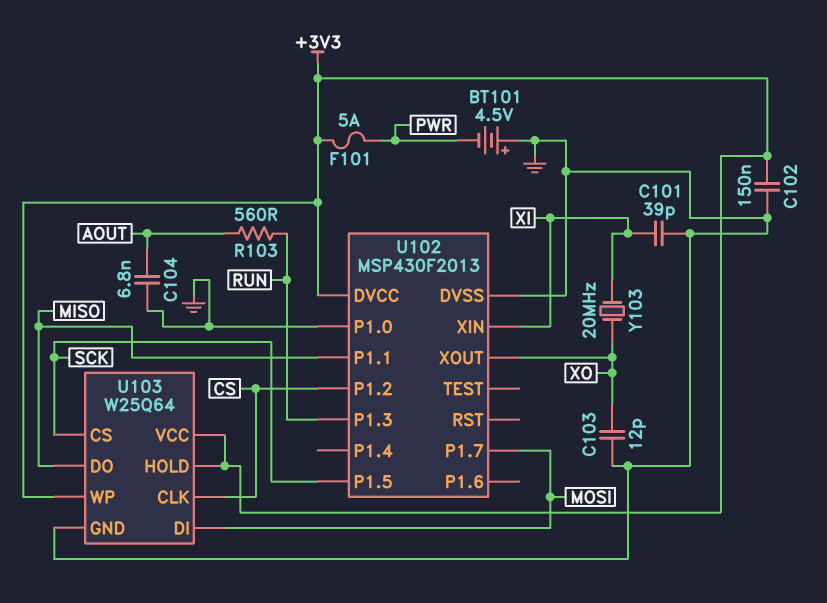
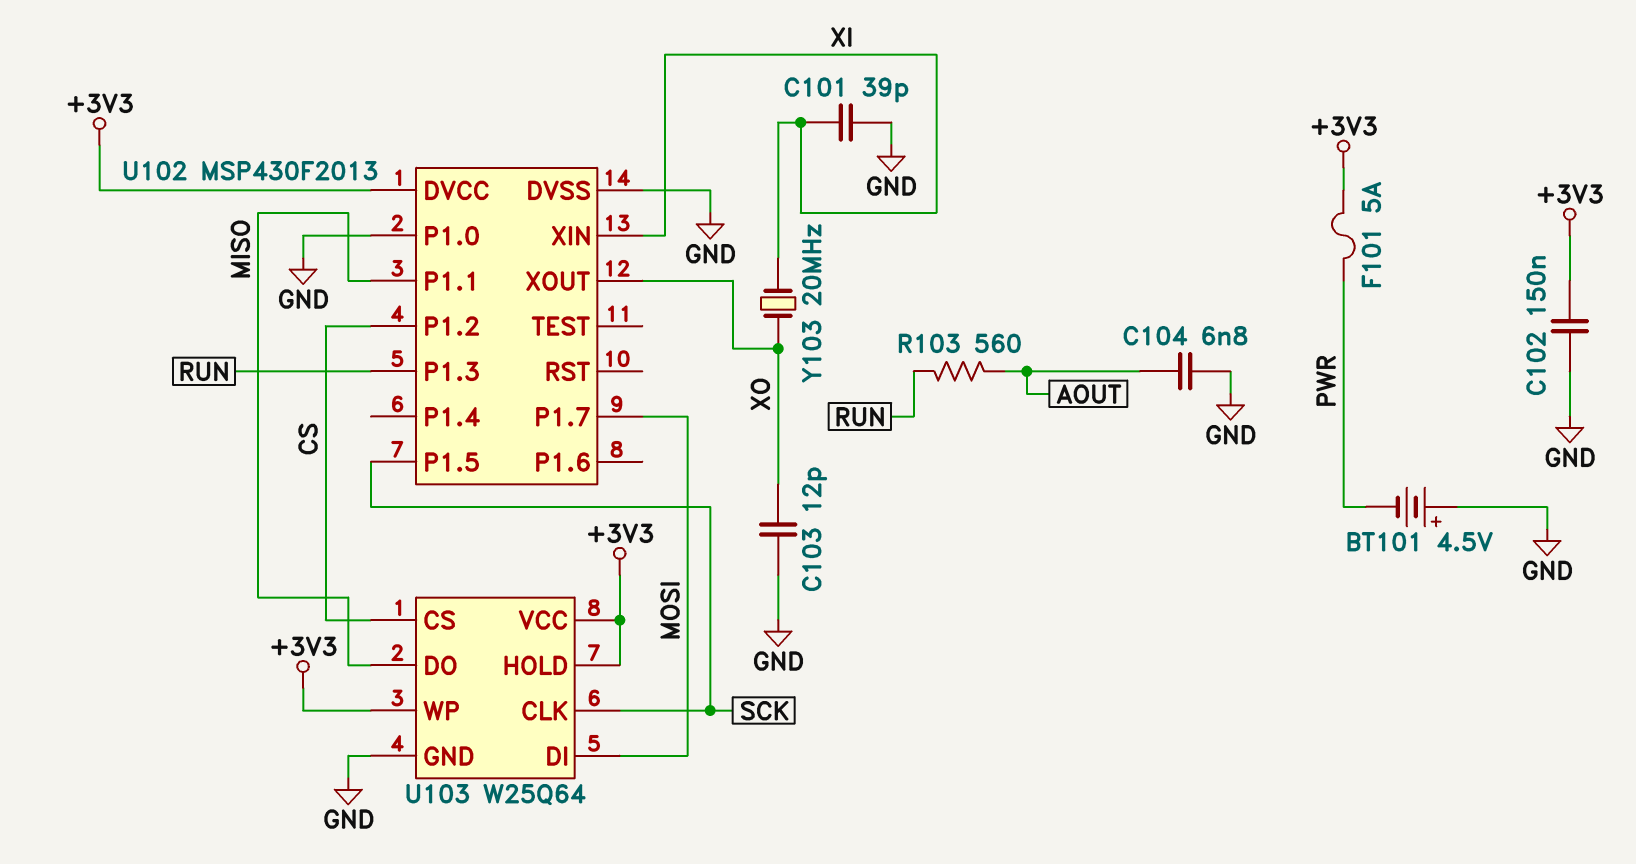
U103 pin CLK: CS -> SCK
U103 pin CS: SCK -> CS

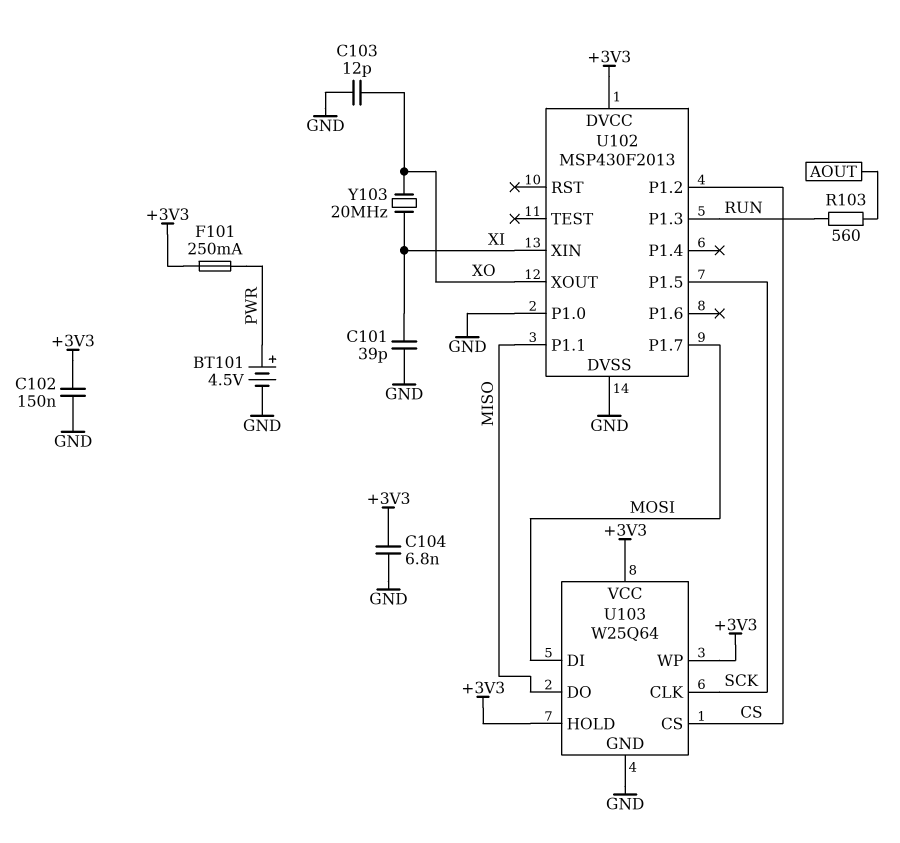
BT101: 4.5V (plus GND, minus PWR) -> 4.5V (plus PWR, minus GND)
C104: 6.8nF (AOUT, GND) -> 6.8nF (+3V3, GND)
F101: 5A (+3V3, PWR) -> 250mA (+3V3, PWR)

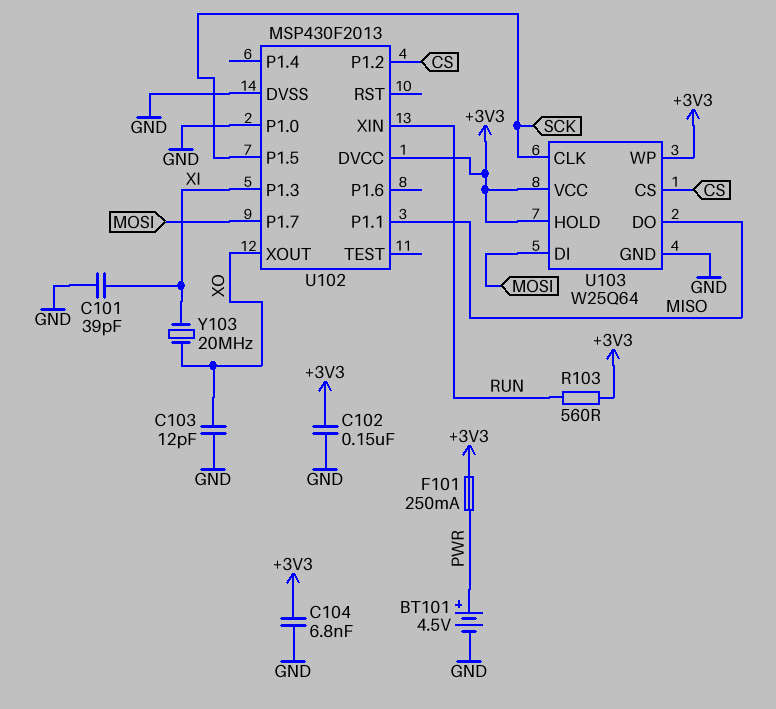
R103: 560 (AOUT, RUN) -> 560 (+3V3, RUN)
U102 pin P1.3: RUN -> XI
U102 pin XIN: XI -> RUN

